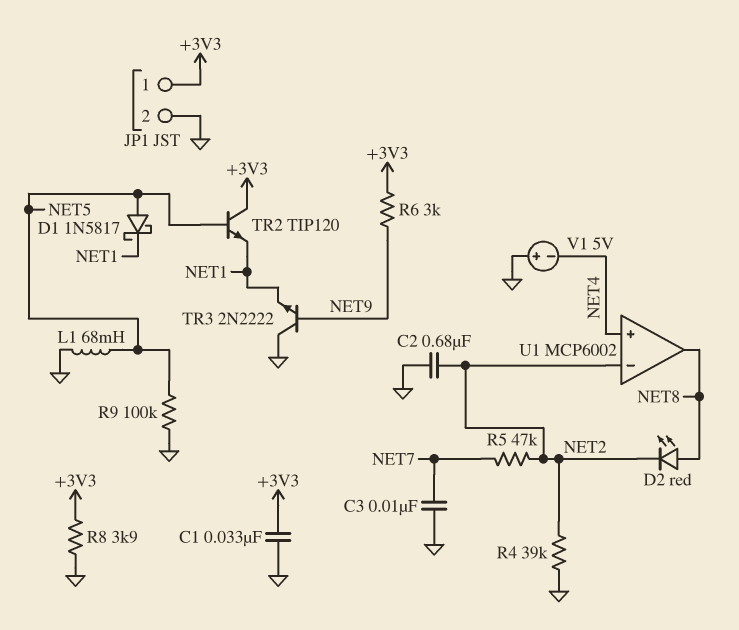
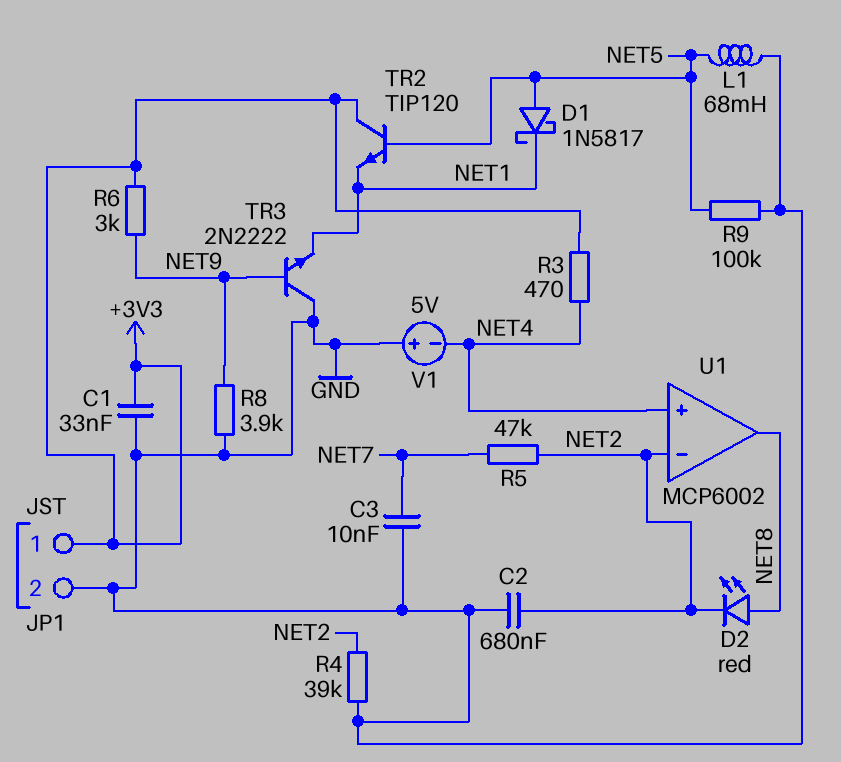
R3: none -> 470 (+3V3, NET4)
R8: 3.9k (+3V3, GND) -> 3.9k (GND, NET9)

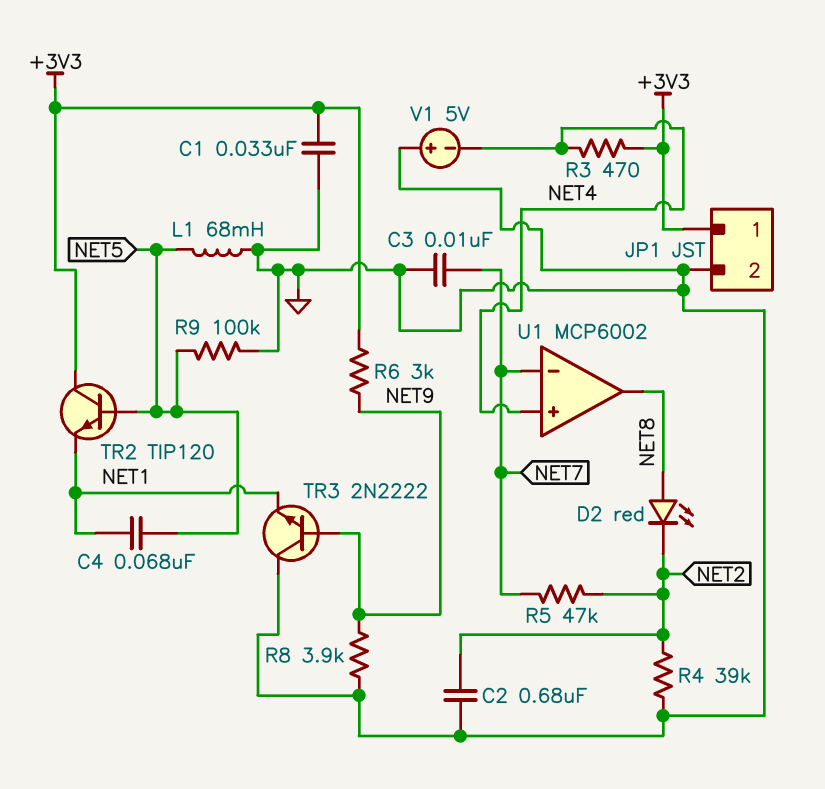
C4: none -> 68nF (NET1, NET5)
D1: schottky 1N5817 (A NET5, K NET1) -> none
U1 pin in-: NET2 -> NET7

